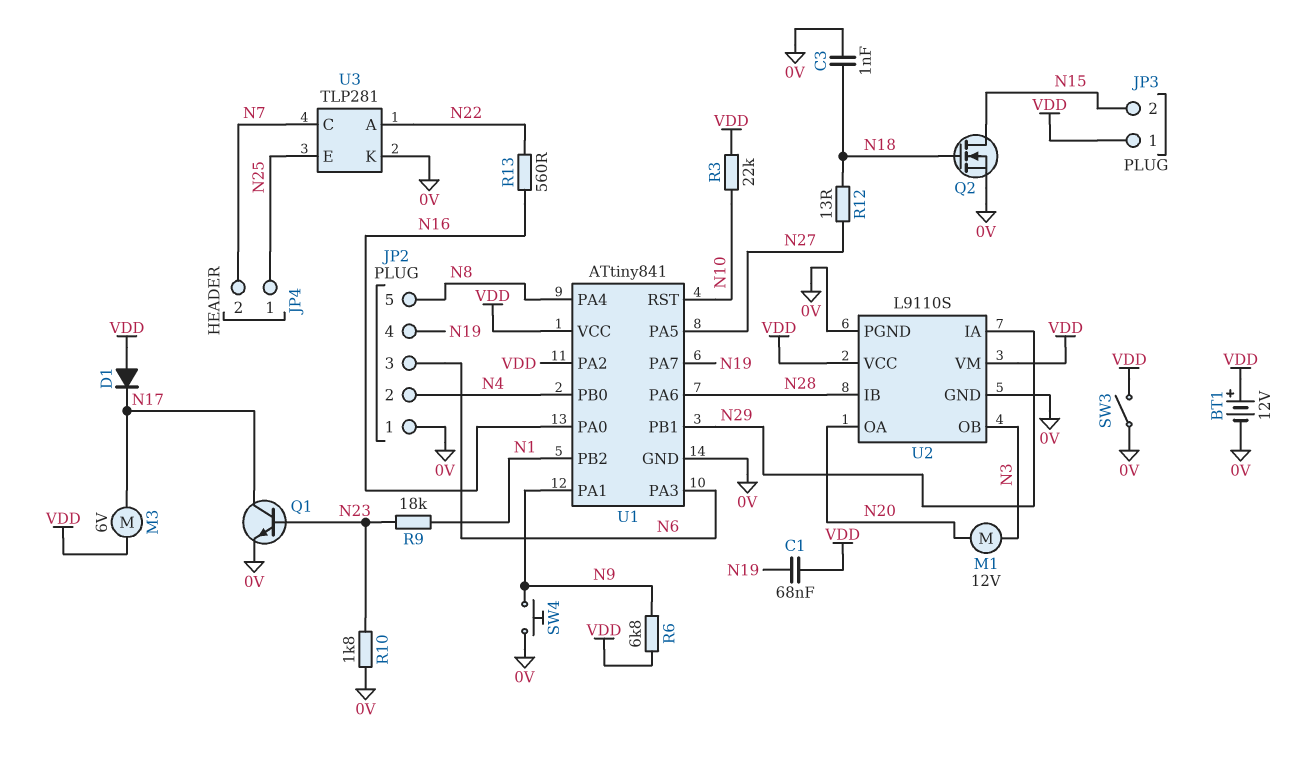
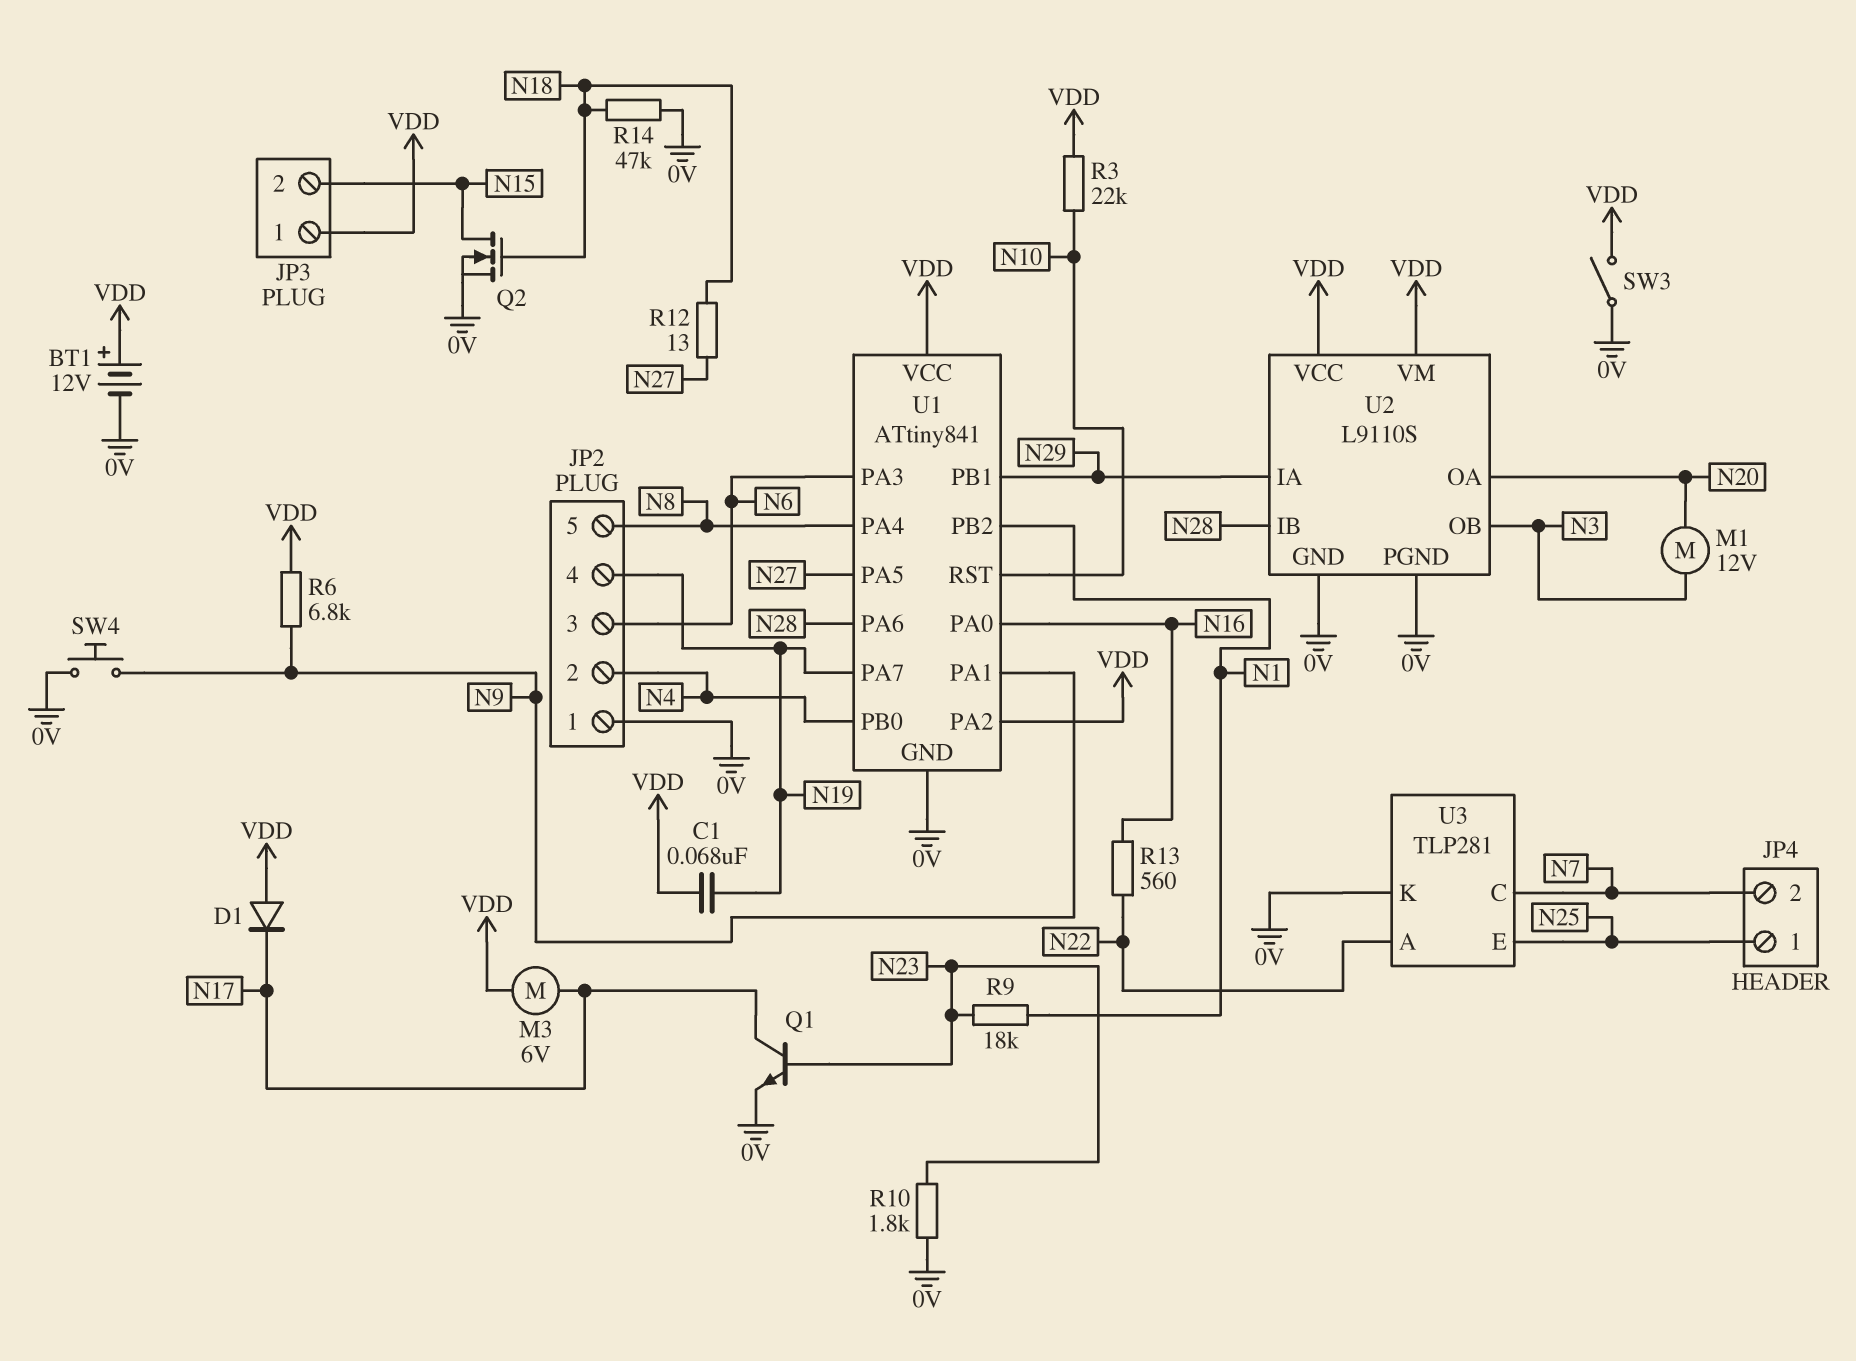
C3: 1nF (0V, N18) -> none
R14: none -> 47k (0V, N18)

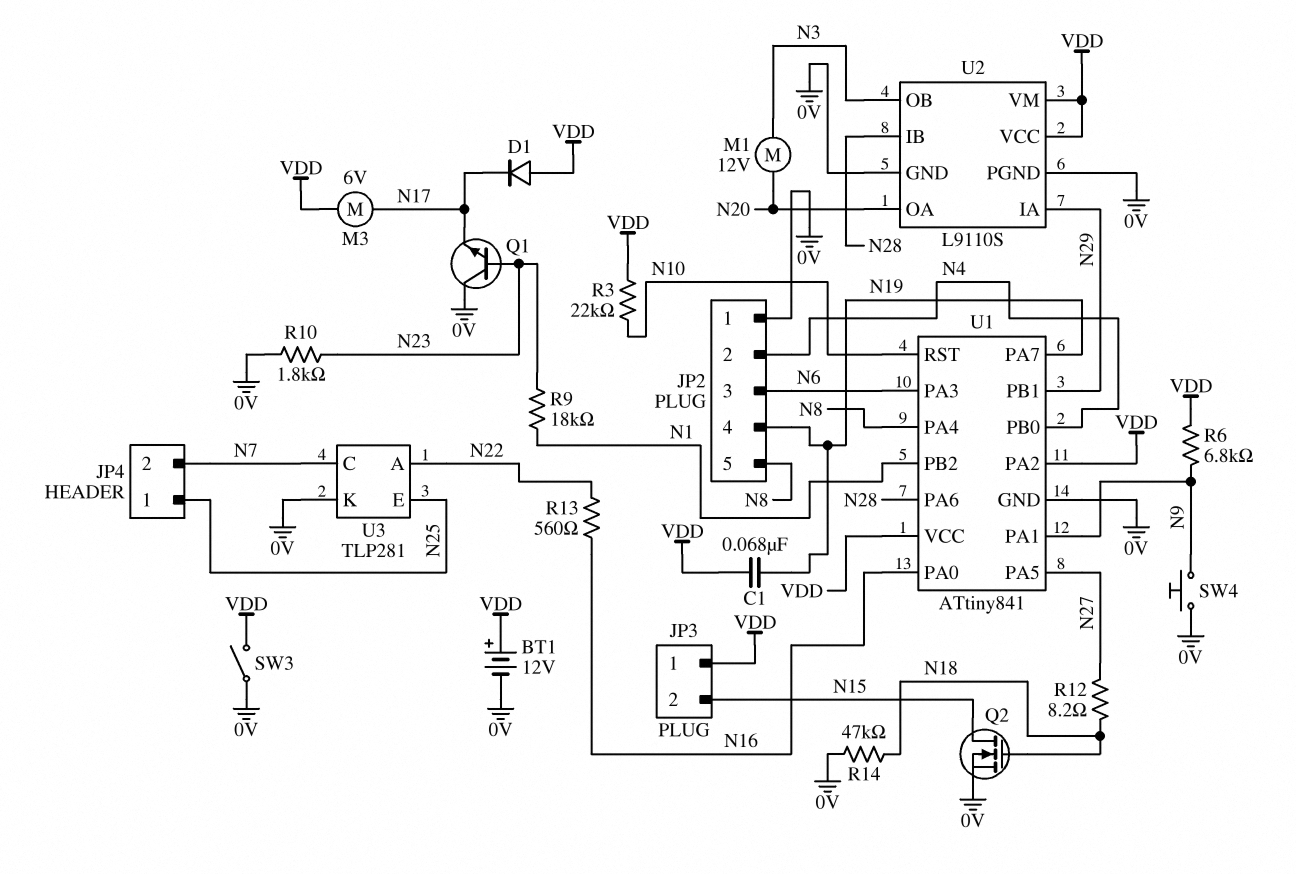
Q1: NPN (B N23, C N17, E 0V) -> NPN (B N23, C 0V, E N17)
R12: 13 (N18, N27) -> 8.2 (N18, N27)

